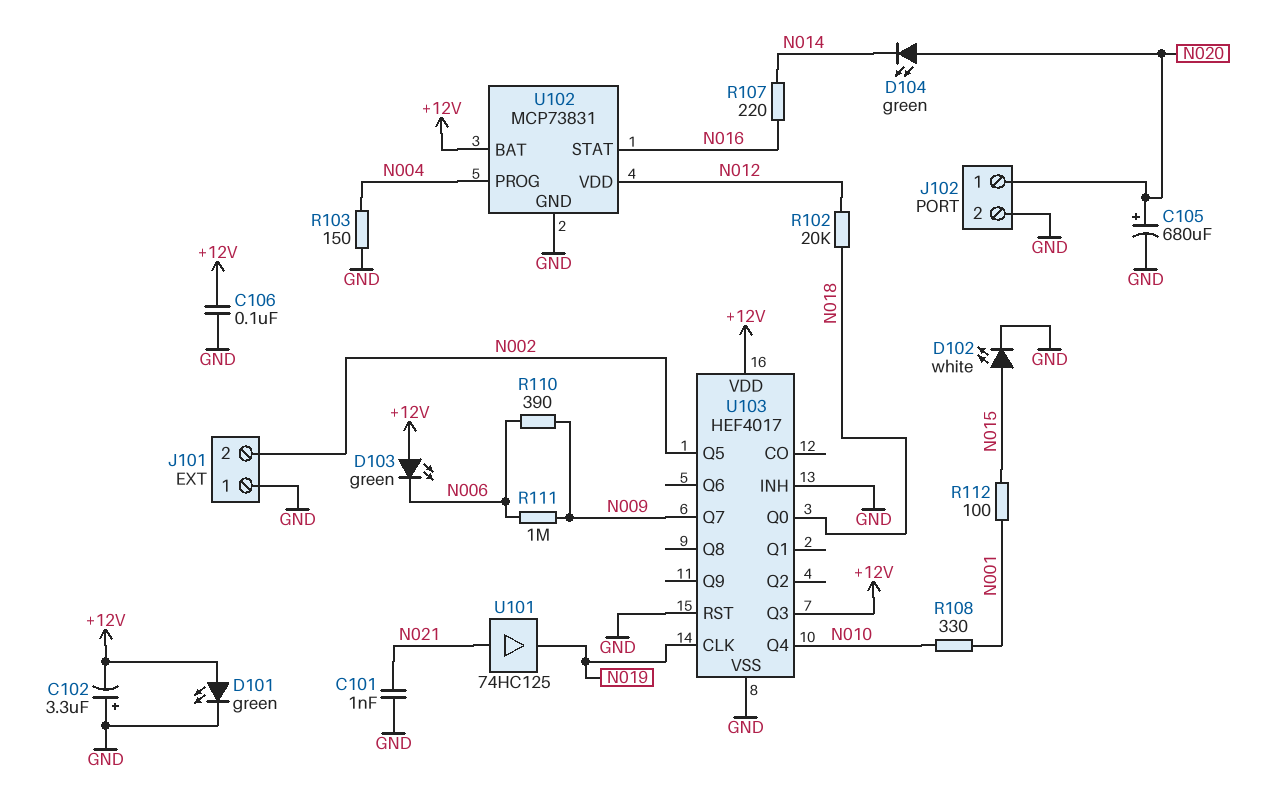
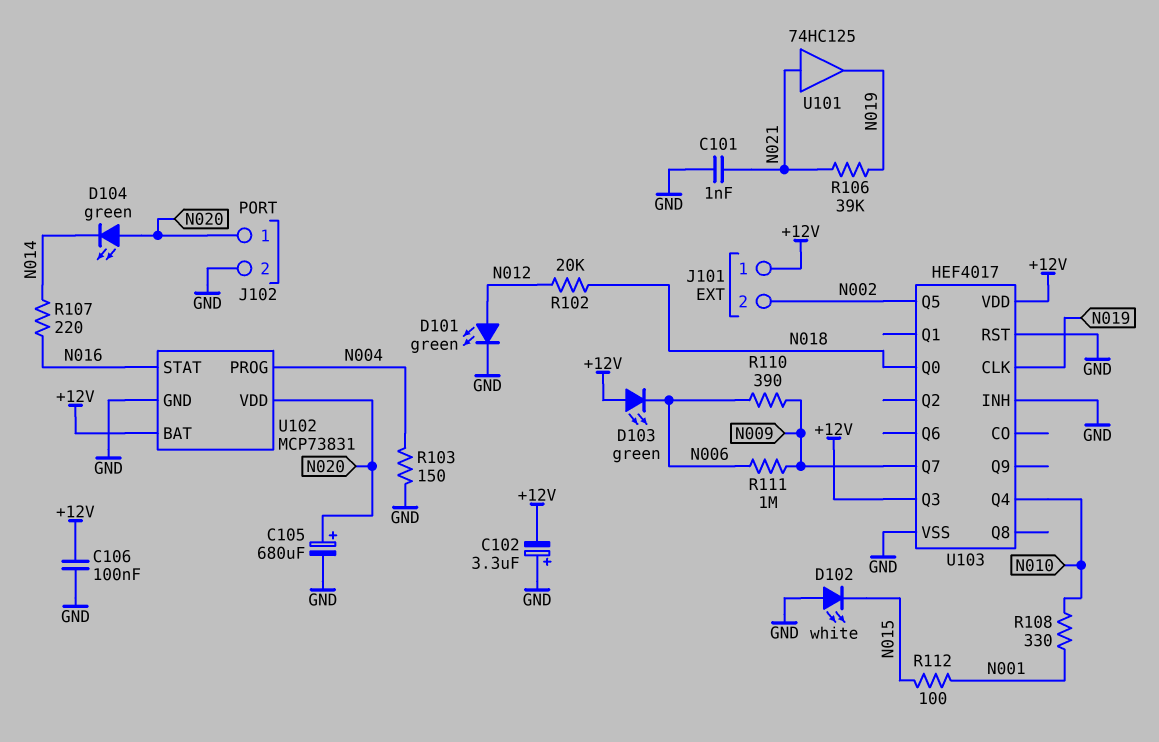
D101: LED green (A +12V, K GND) -> LED green (A N012, K GND)
D102: LED white (A N015, K GND) -> LED white (A GND, K N015)
J101 pin 1: GND -> +12V
R106: none -> 39k (N019, N021)
U102 pin VDD: N012 -> N020

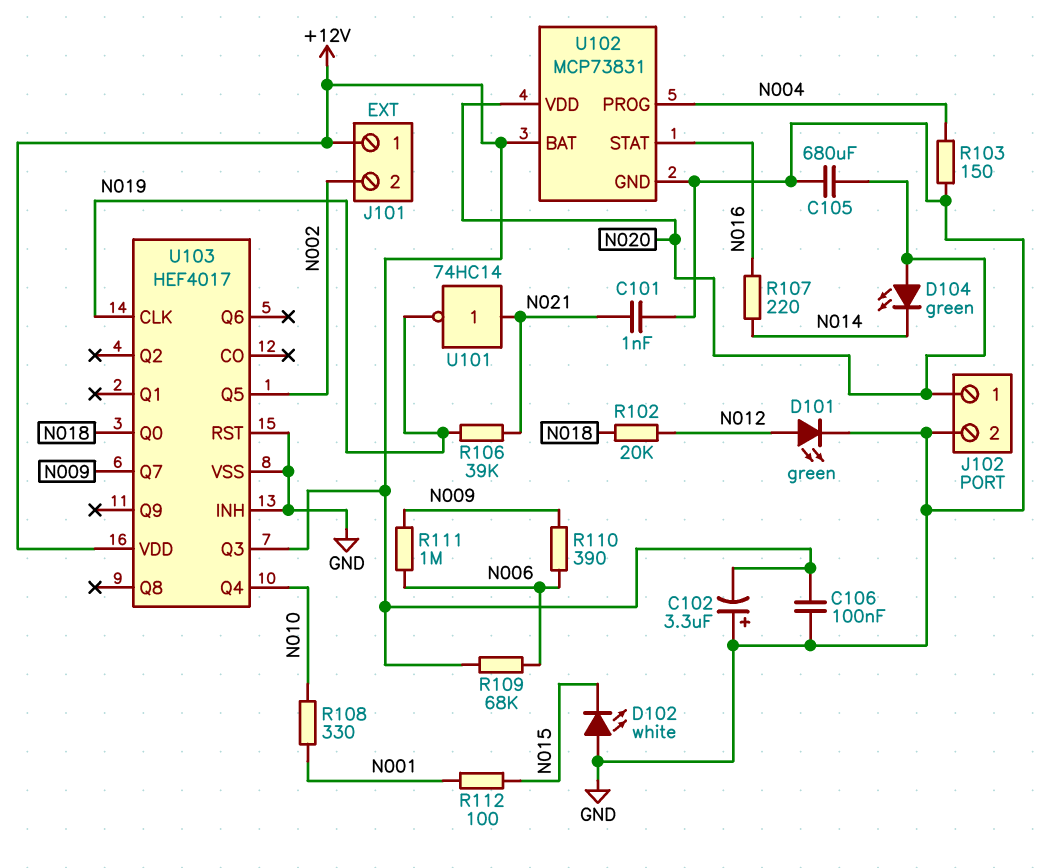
C105: 680uF (plus N020, minus GND) -> 680uF (GND, N020)
D103: LED green (A +12V, K N006) -> none
R109: none -> 68k (+12V, N006)
U101: buffer 74HC125 (in N021, out N019) -> NOT 74HC14 (in N021, out N019)

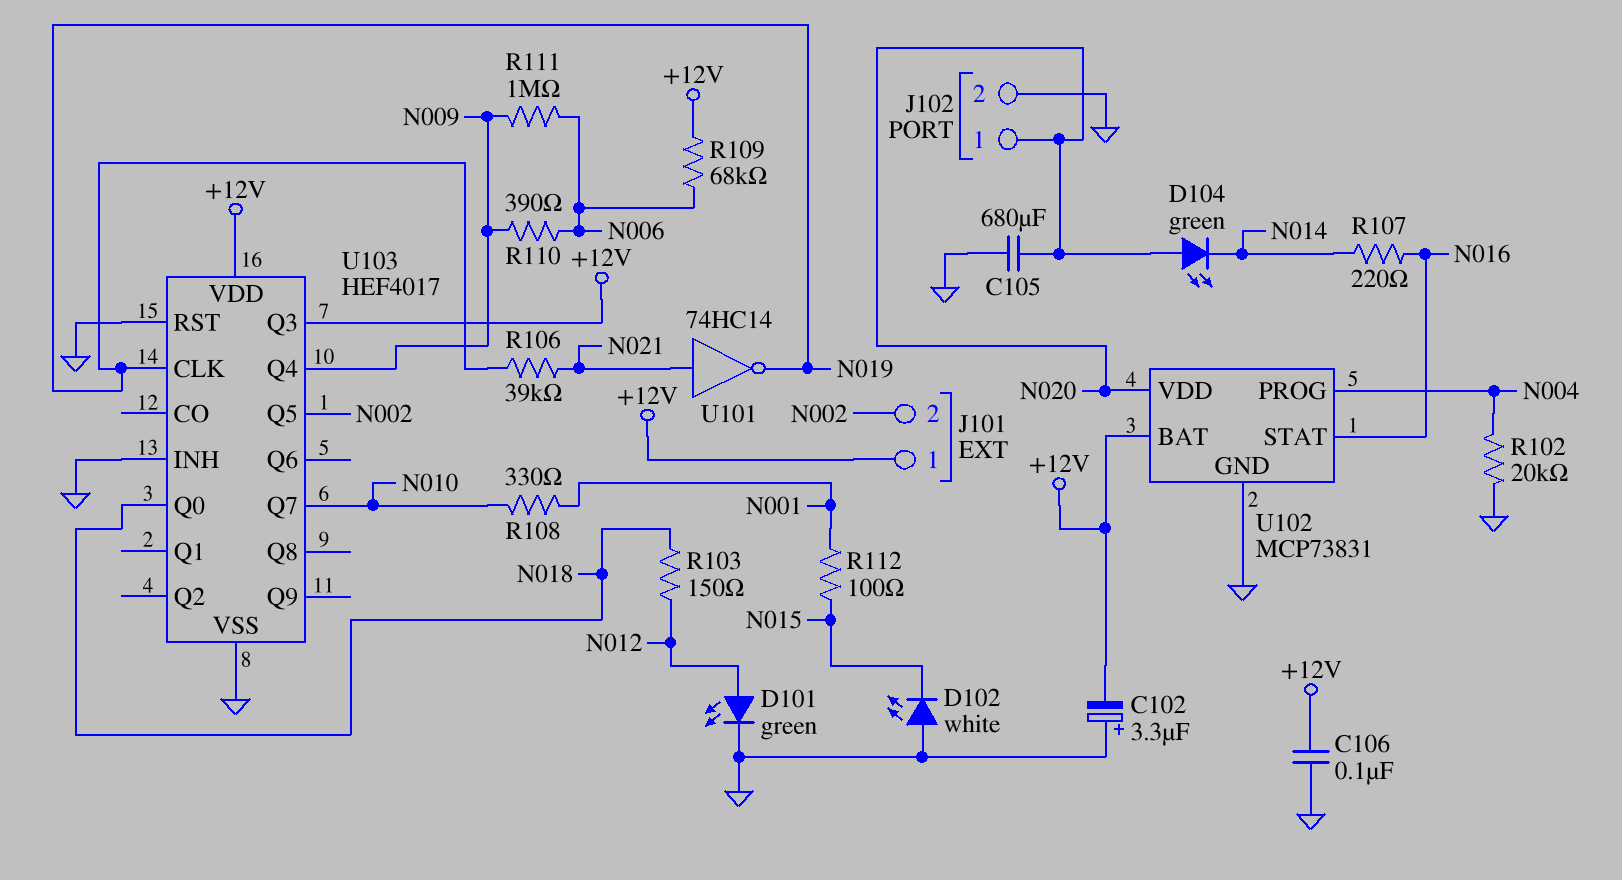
C101: 1nF (GND, N021) -> none
R102: 20k (N012, N018) -> 20k (GND, N004)
R103: 150 (GND, N004) -> 150 (N012, N018)
U103 pin Q4: N010 -> N009
U103 pin Q7: N009 -> N010

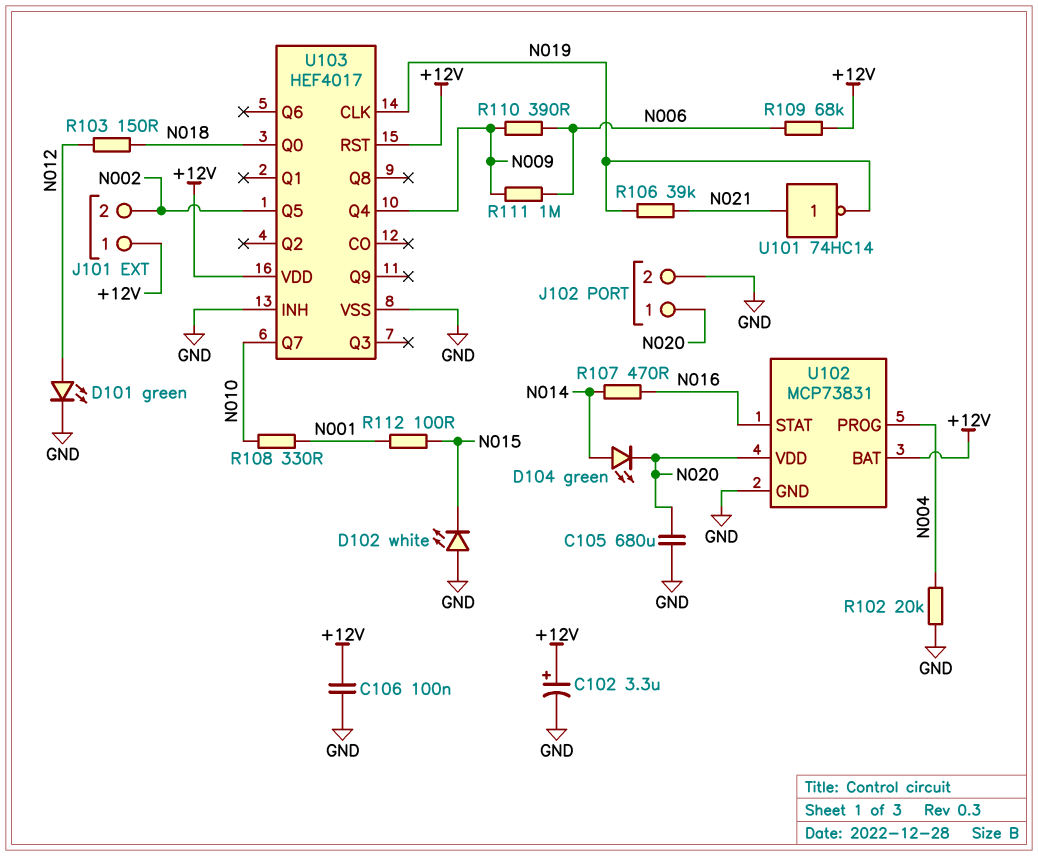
C102: 3.3uF (plus GND, minus +12V) -> 3.3uF (plus +12V, minus GND)
D104: LED green (A N020, K N014) -> LED green (A N014, K N020)
R107: 220 (N014, N016) -> 470 (N014, N016)
U103 pin Q3: +12V -> none
U103 pin RST: GND -> +12V

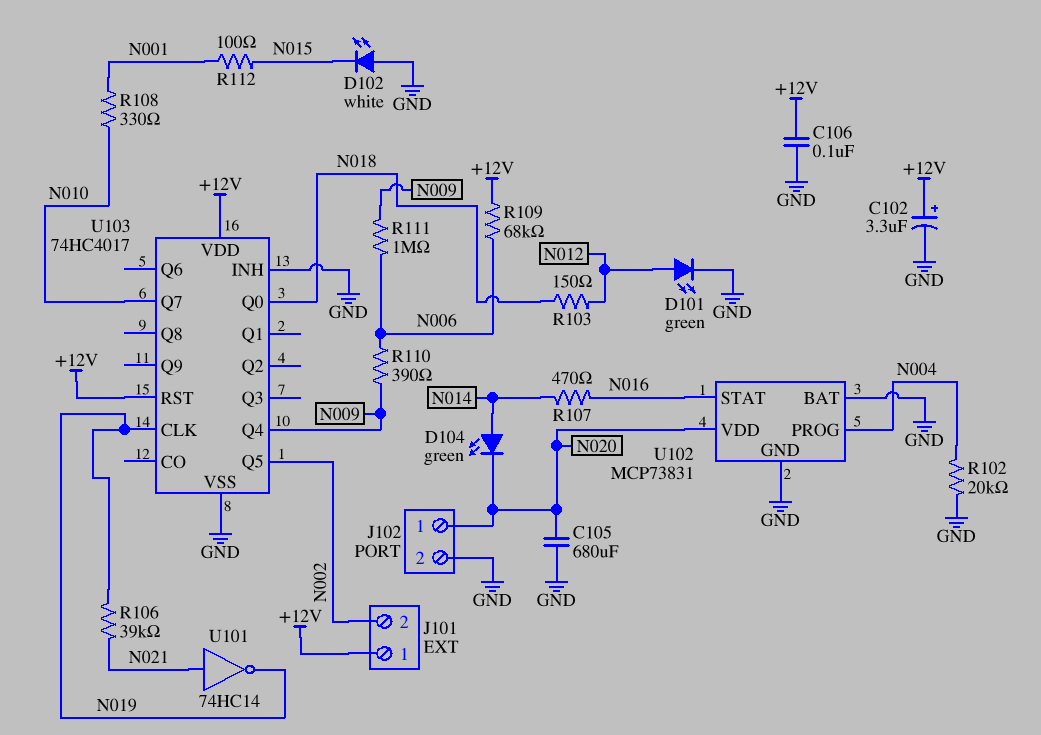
U102 pin BAT: +12V -> GND
U103: HEF4017 -> 74HC4017

